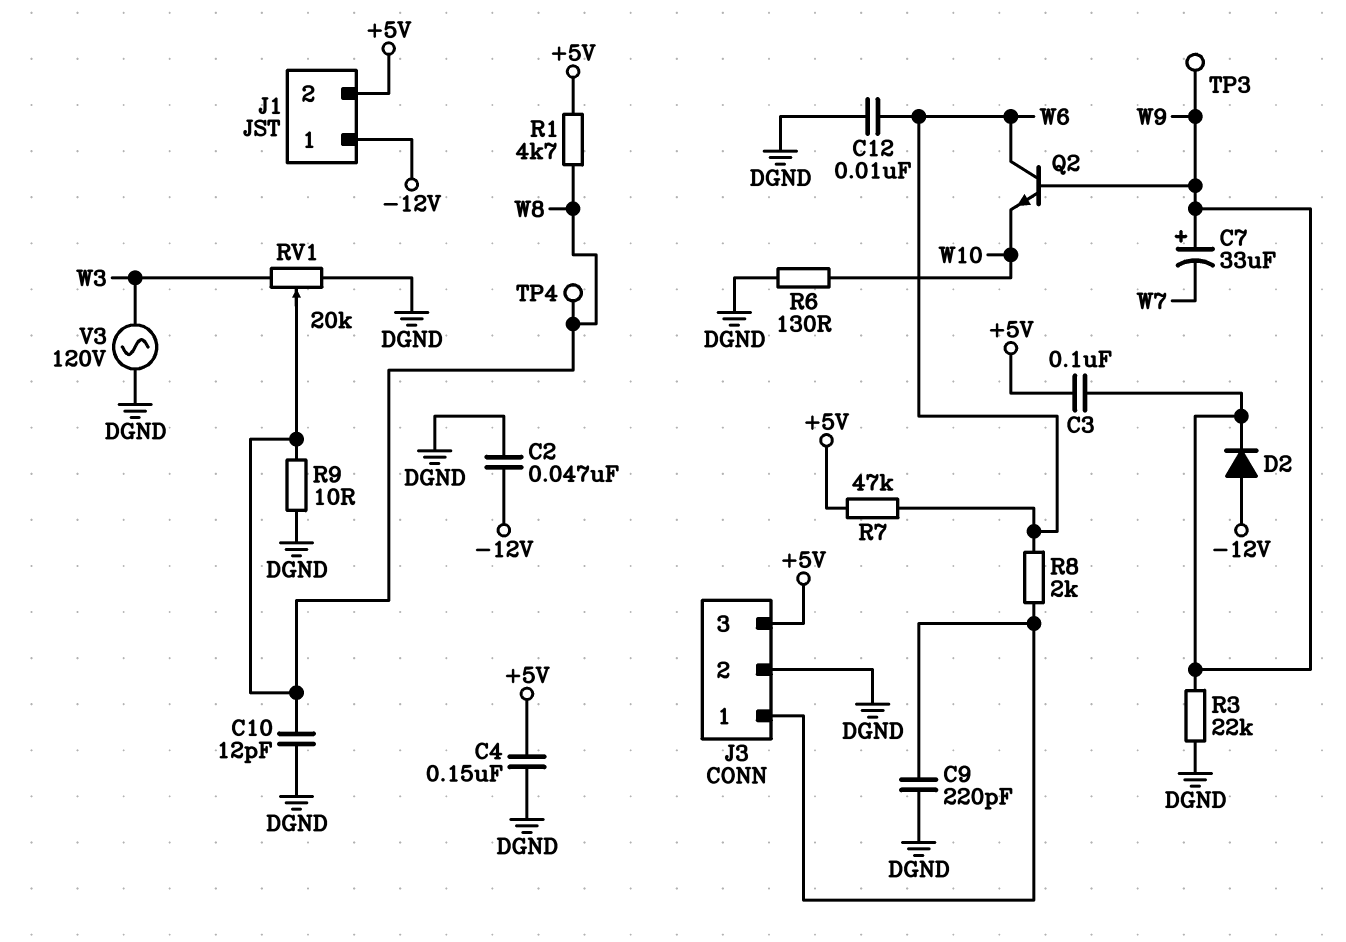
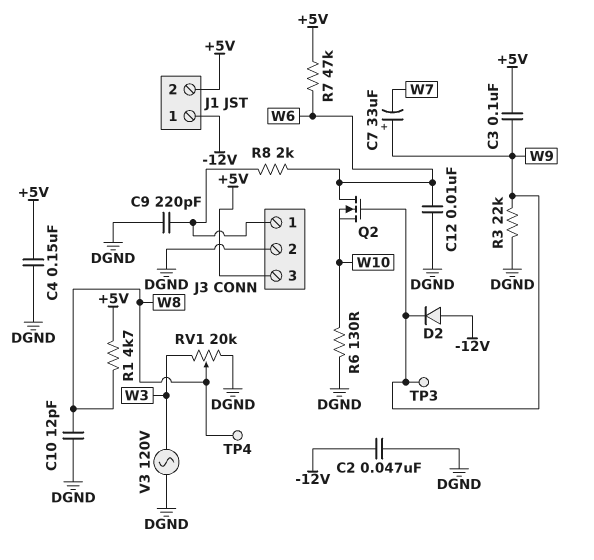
Q2: NPN (B W9, C W6, E W10) -> NMOS (G W9, D W6, S W10)
R9: 10 (DGND, W8) -> none

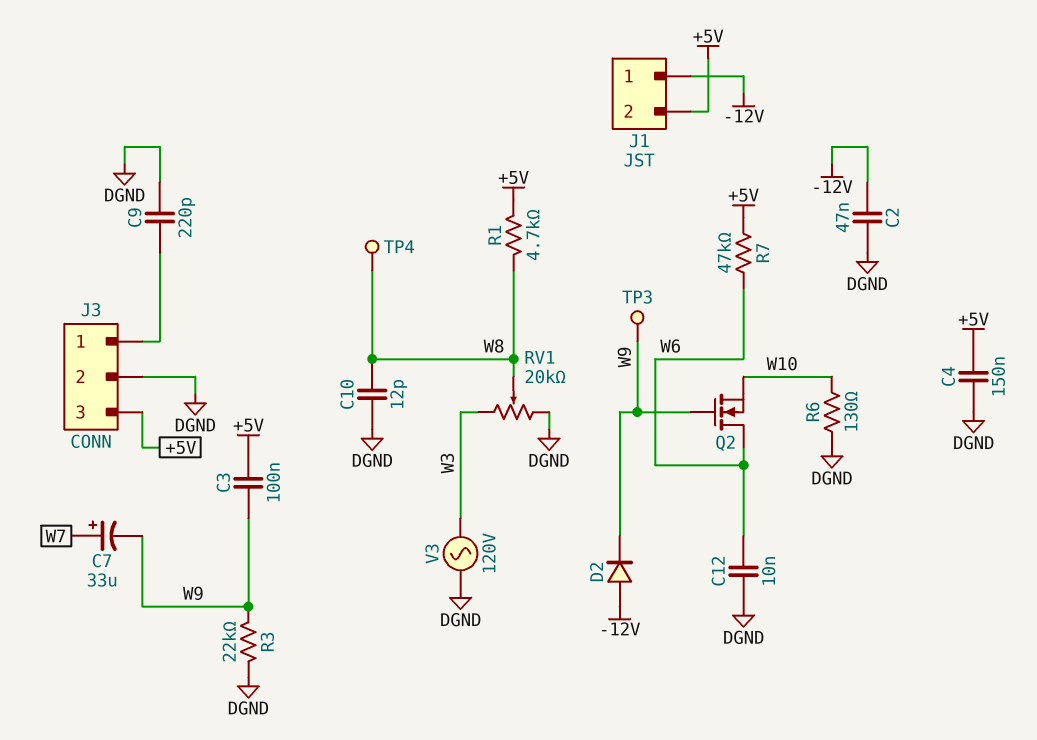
C7: 33uF (plus W9, minus W7) -> 33uF (plus W7, minus W9)
R8: 2k (J3/1, W6) -> none

